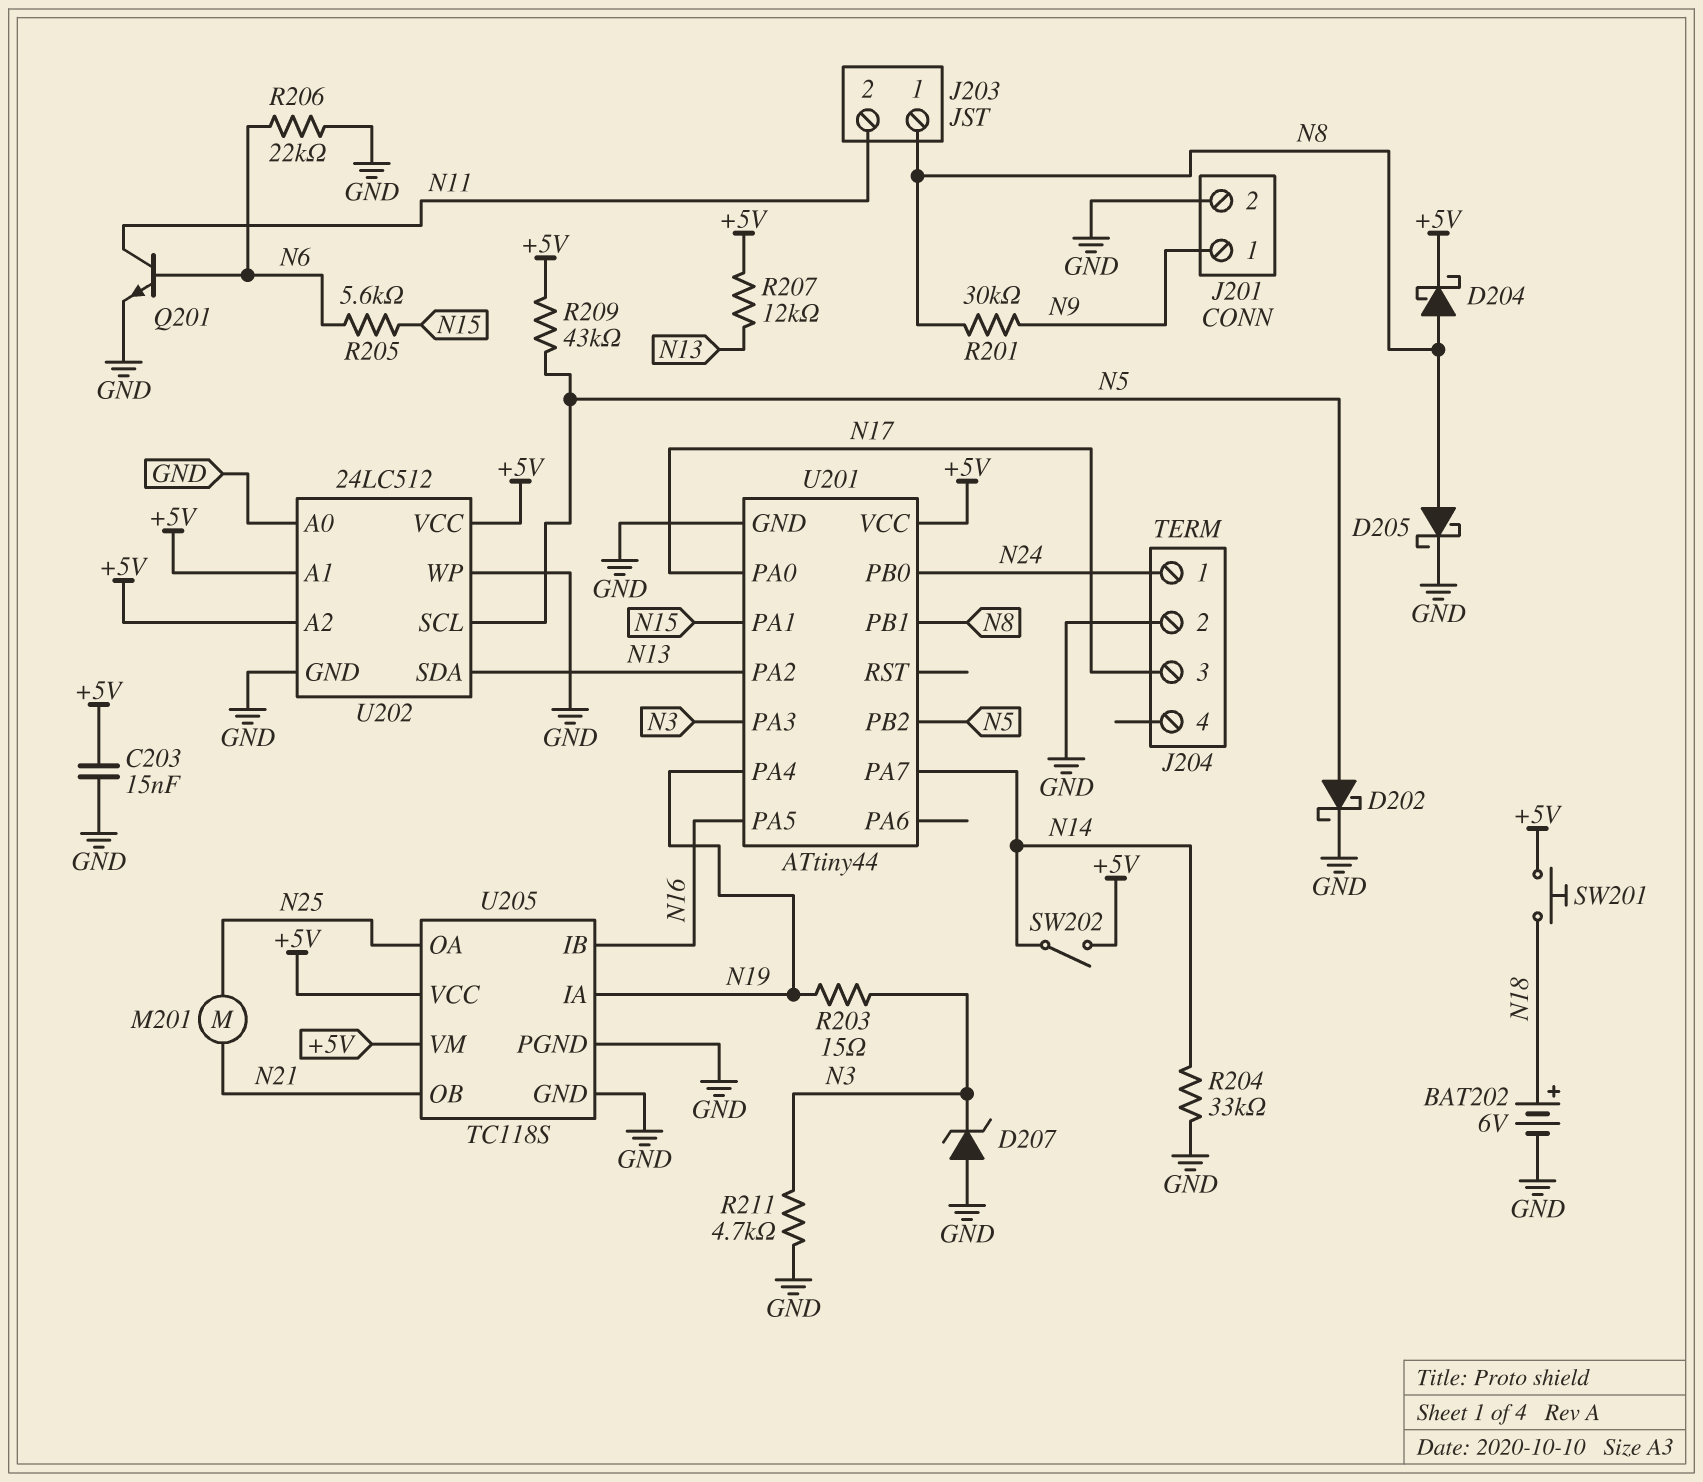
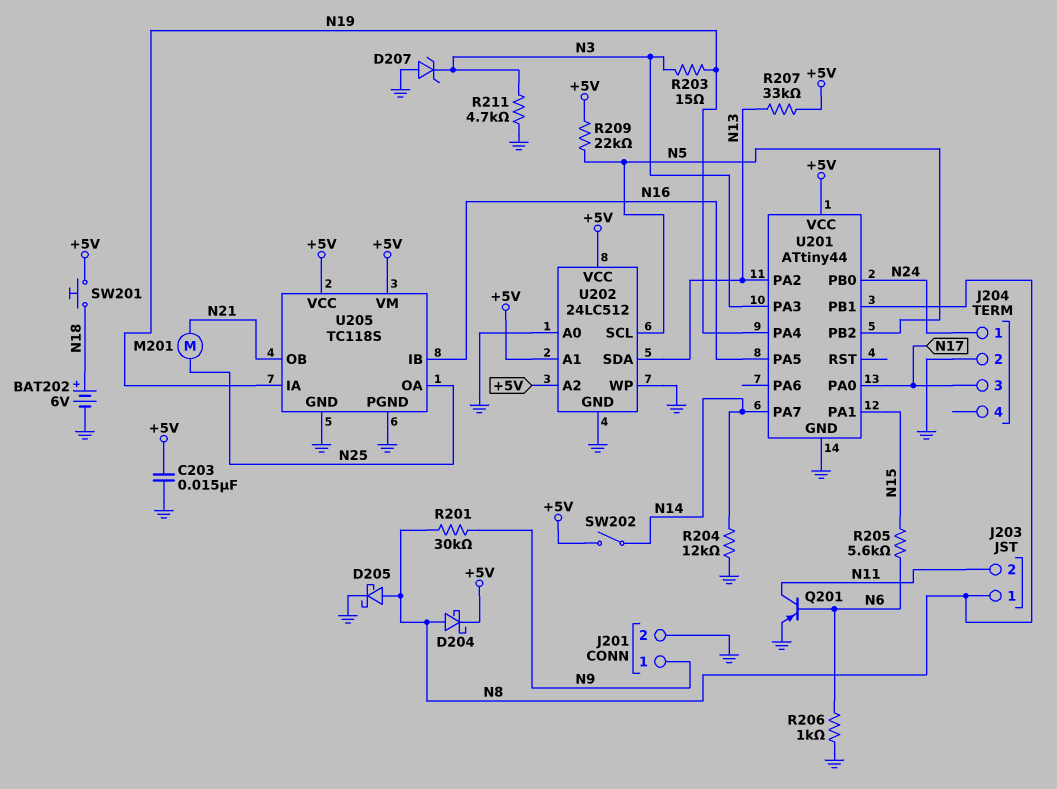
D202: schottky (A N5, K GND) -> none
Q201: NPN (B N6, C N11, E GND) -> PNP (B N6, C N11, E GND)
R204: 33k (GND, N14) -> 12k (GND, N14)
R206: 22k (GND, N6) -> 1k (GND, N6)
R207: 12k (+5V, N13) -> 33k (+5V, N13)
R209: 43k (+5V, N5) -> 22k (+5V, N5)

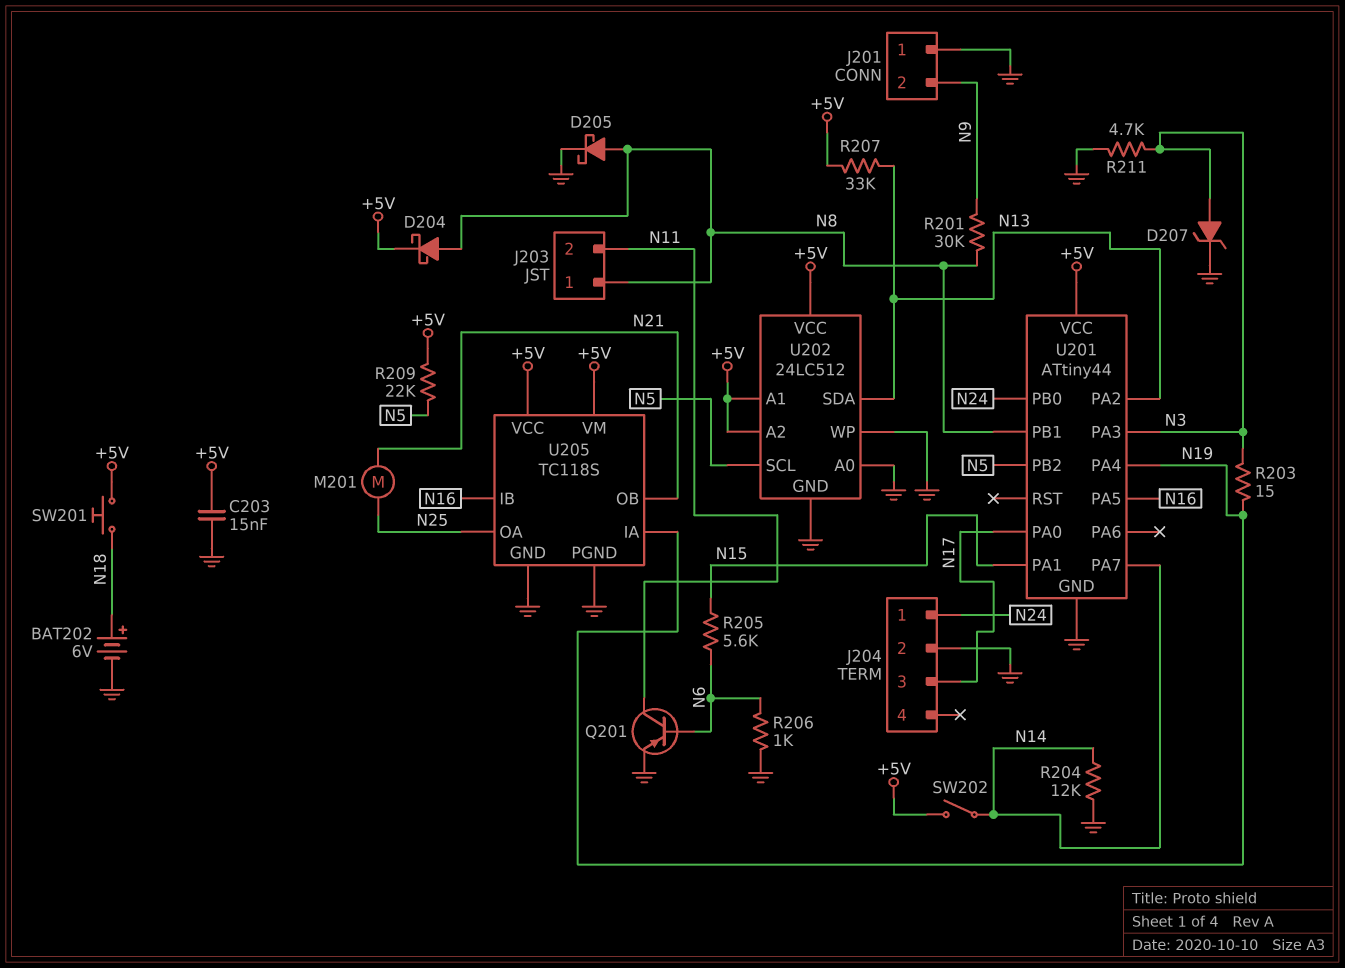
D207: zener (A GND, K N3) -> zener (A N3, K GND)
J201 pin 1: N9 -> GND
J201 pin 2: GND -> N9

